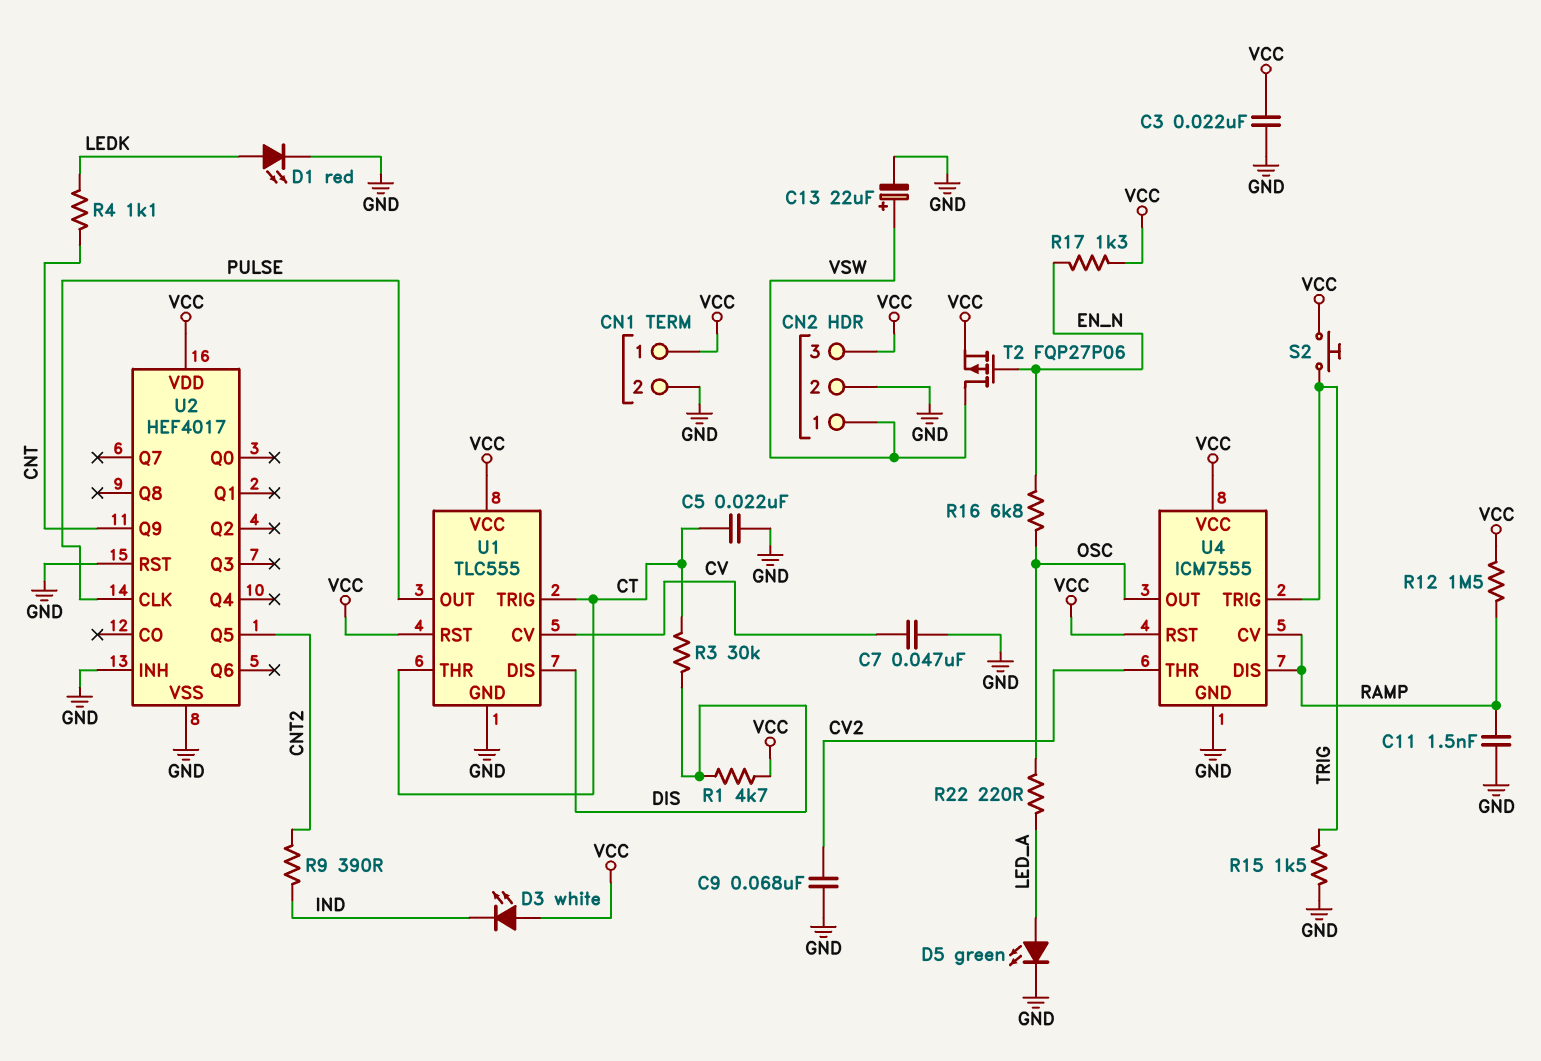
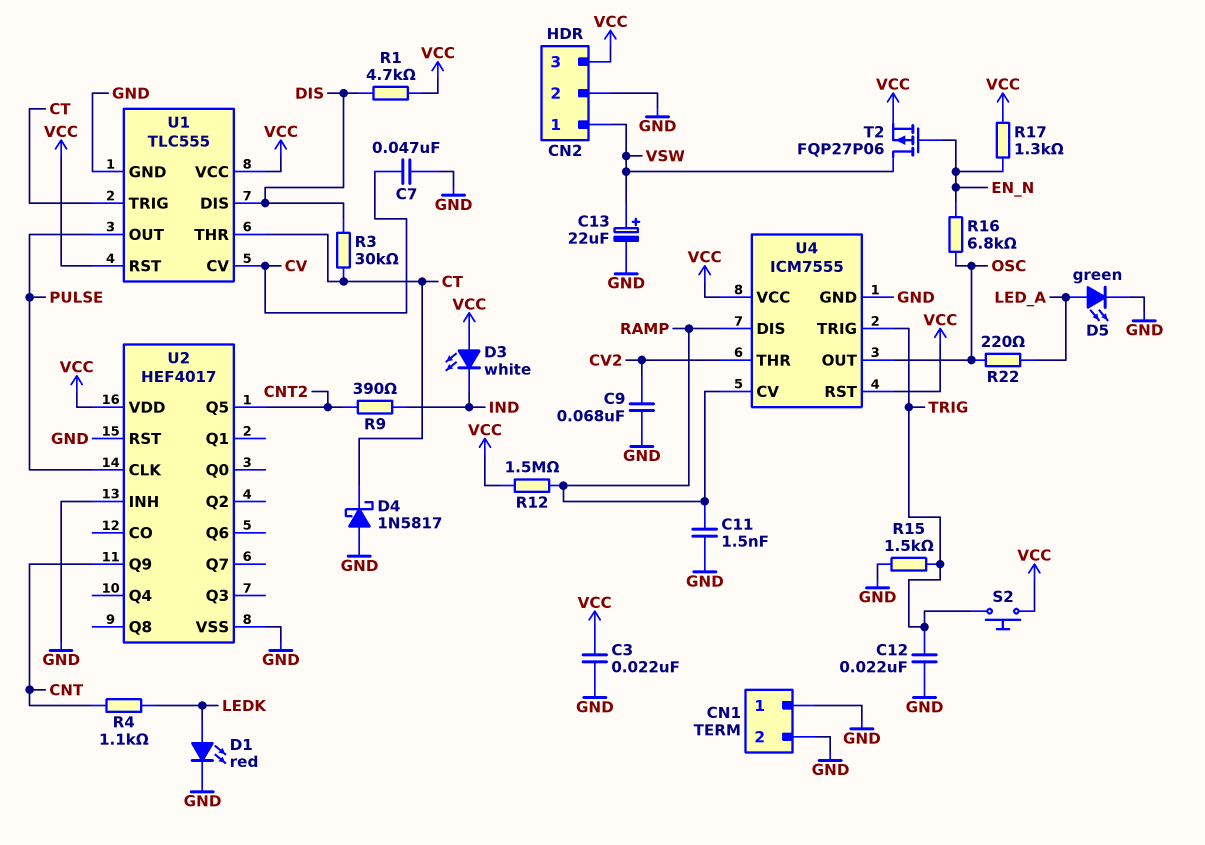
C5: 22nF (CT, GND) -> none
C12: none -> 22nF (GND, TRIG)
CN1 pin 1: VCC -> GND
D4: none -> schottky 1N5817 (A GND, K CT)

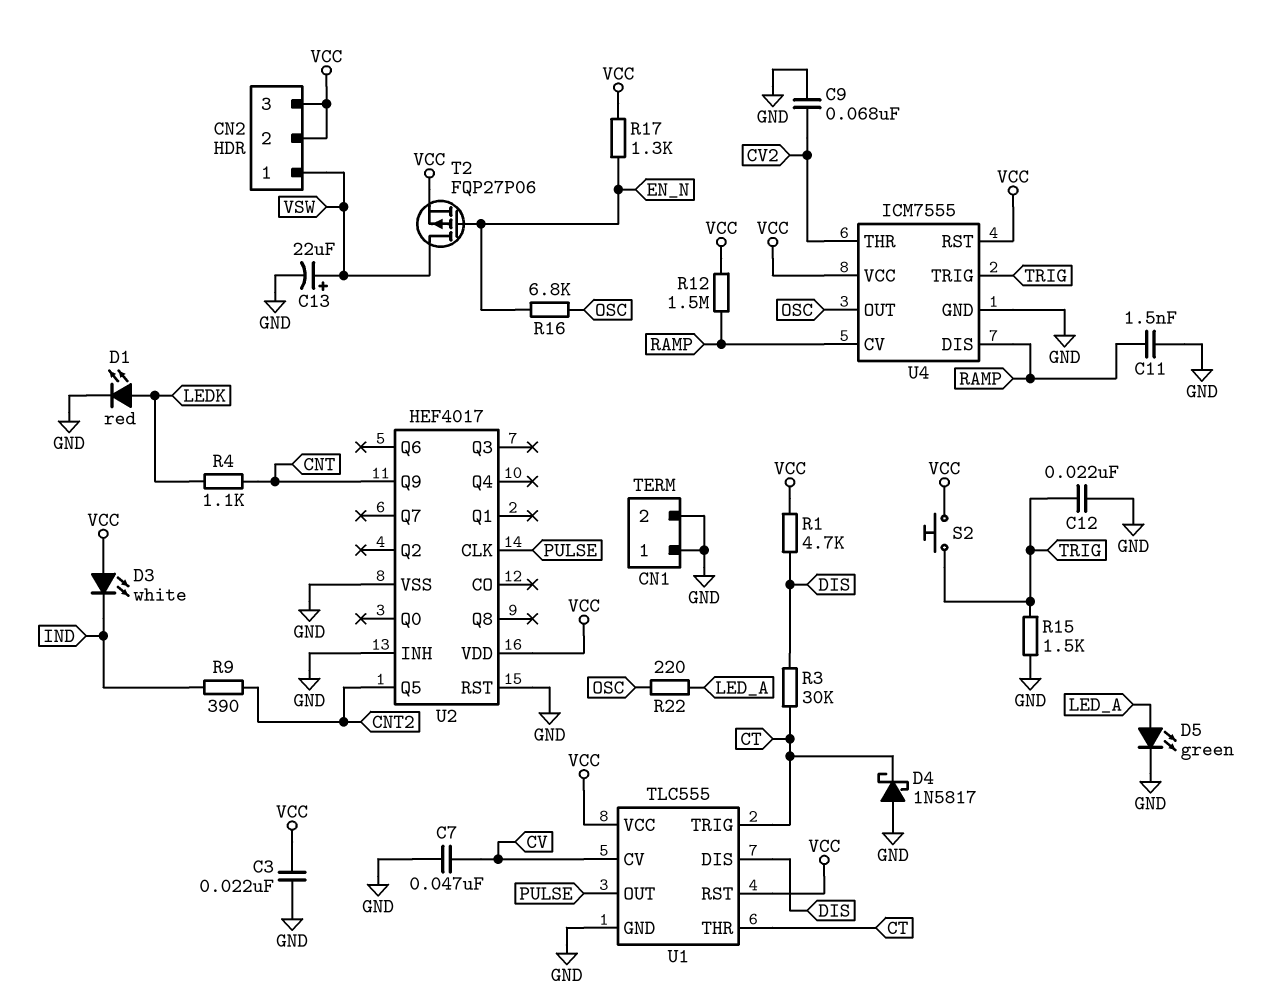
CN2 pin 2: GND -> VCC

